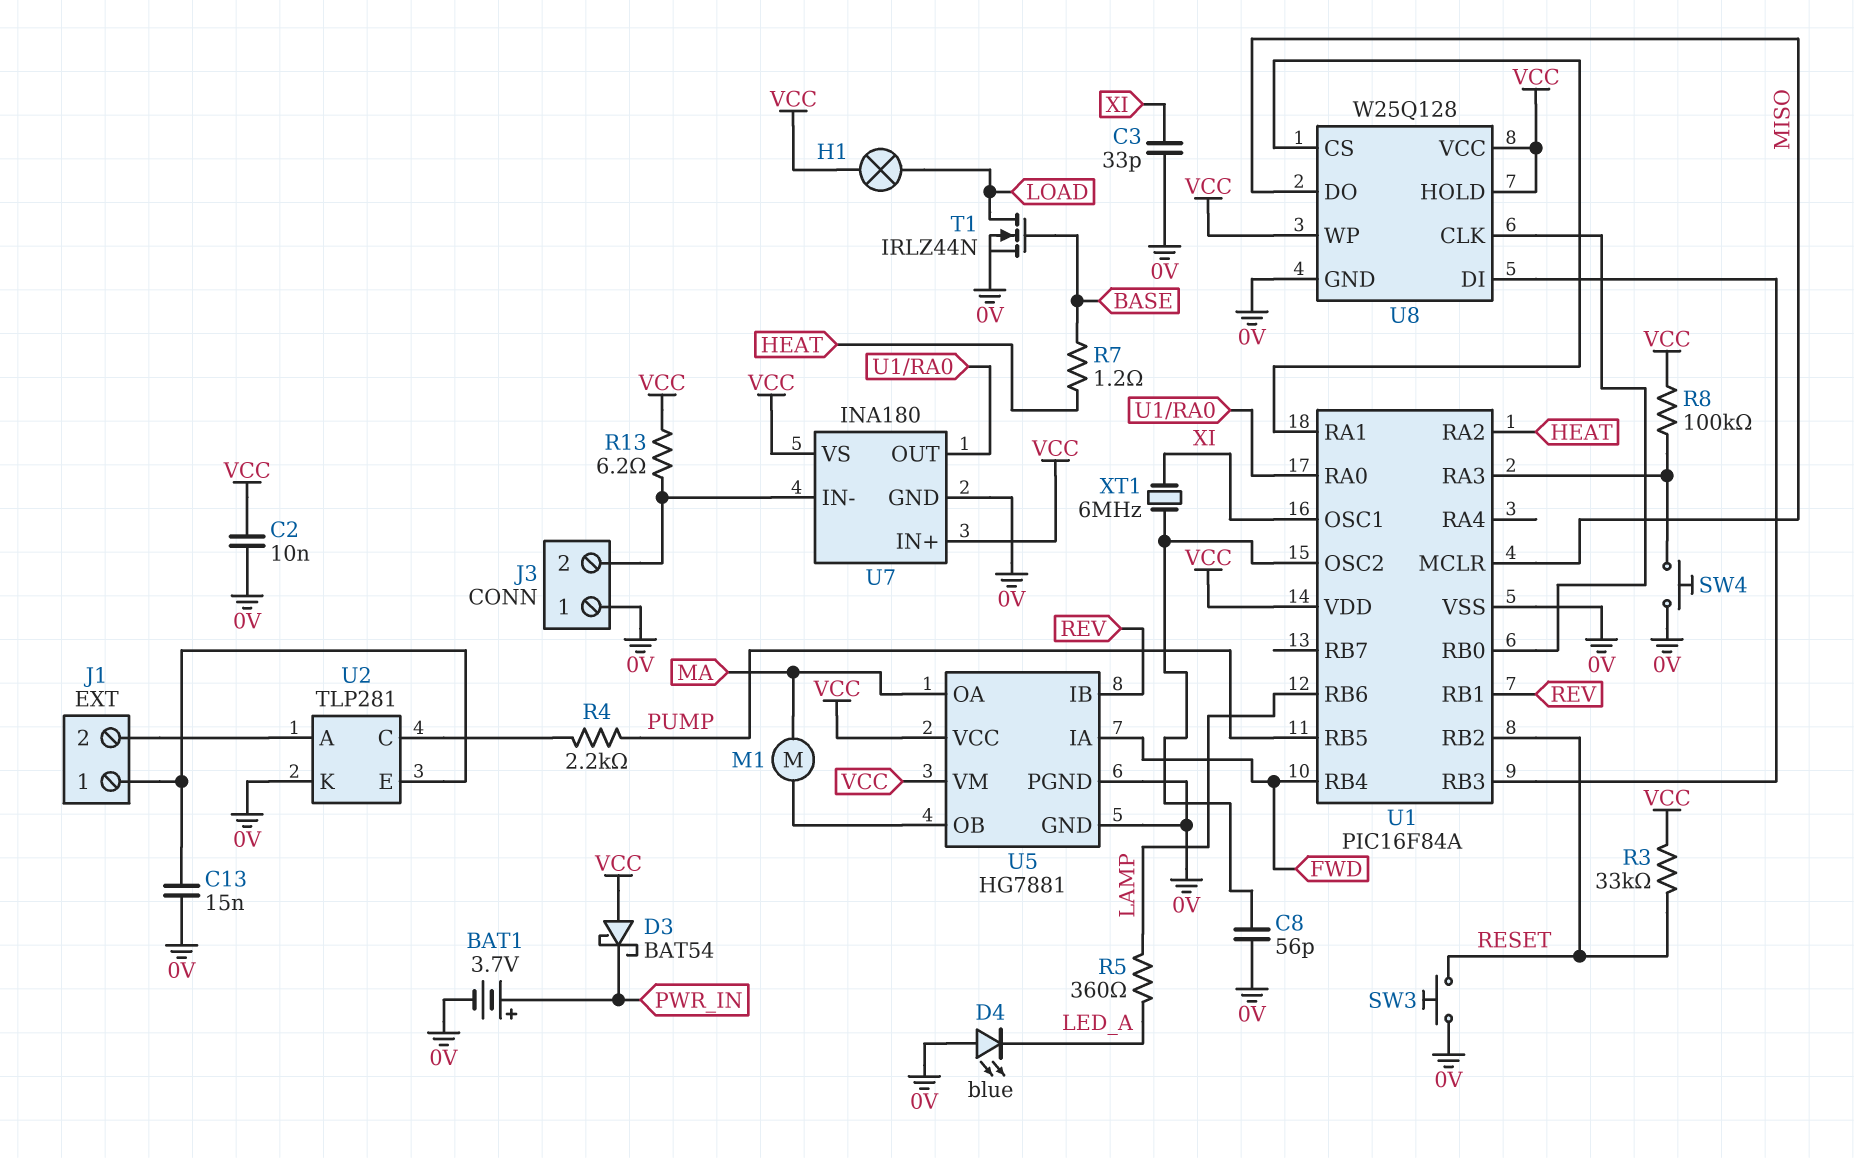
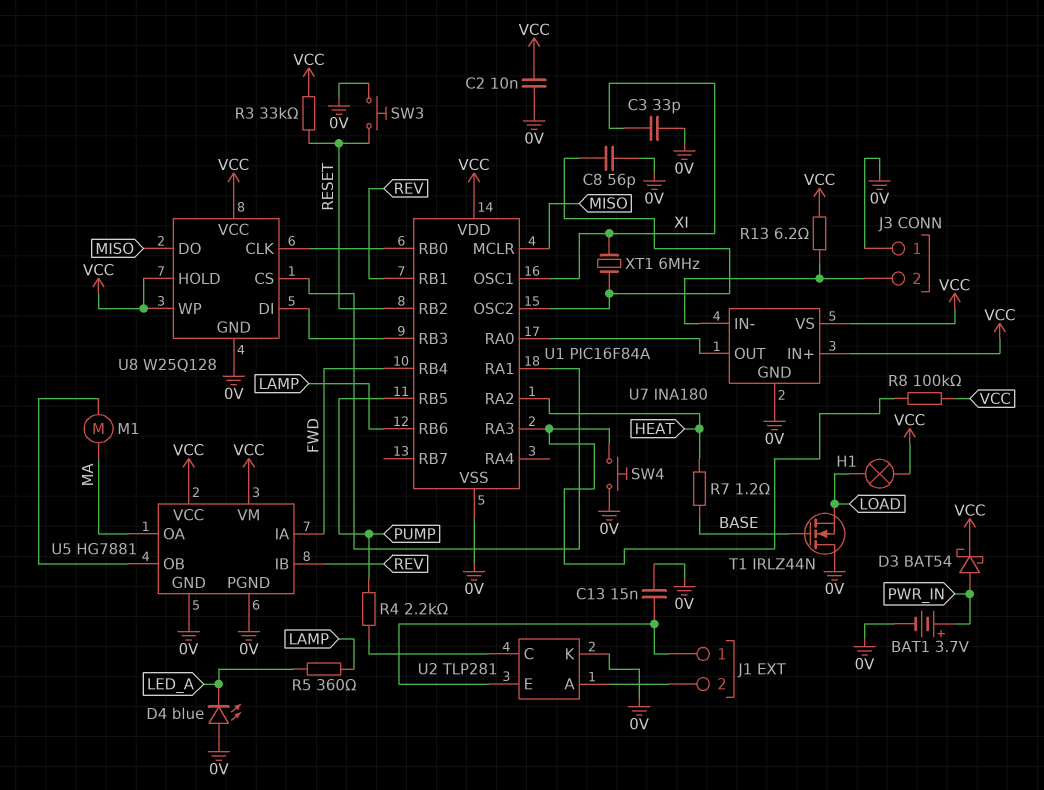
D3: schottky BAT54 (A VCC, K PWR_IN) -> schottky BAT54 (A PWR_IN, K VCC)
T1: NMOS IRLZ44N (G BASE, D LOAD, S 0V) -> NMOS IRLZ44N (G BASE, D 0V, S LOAD)

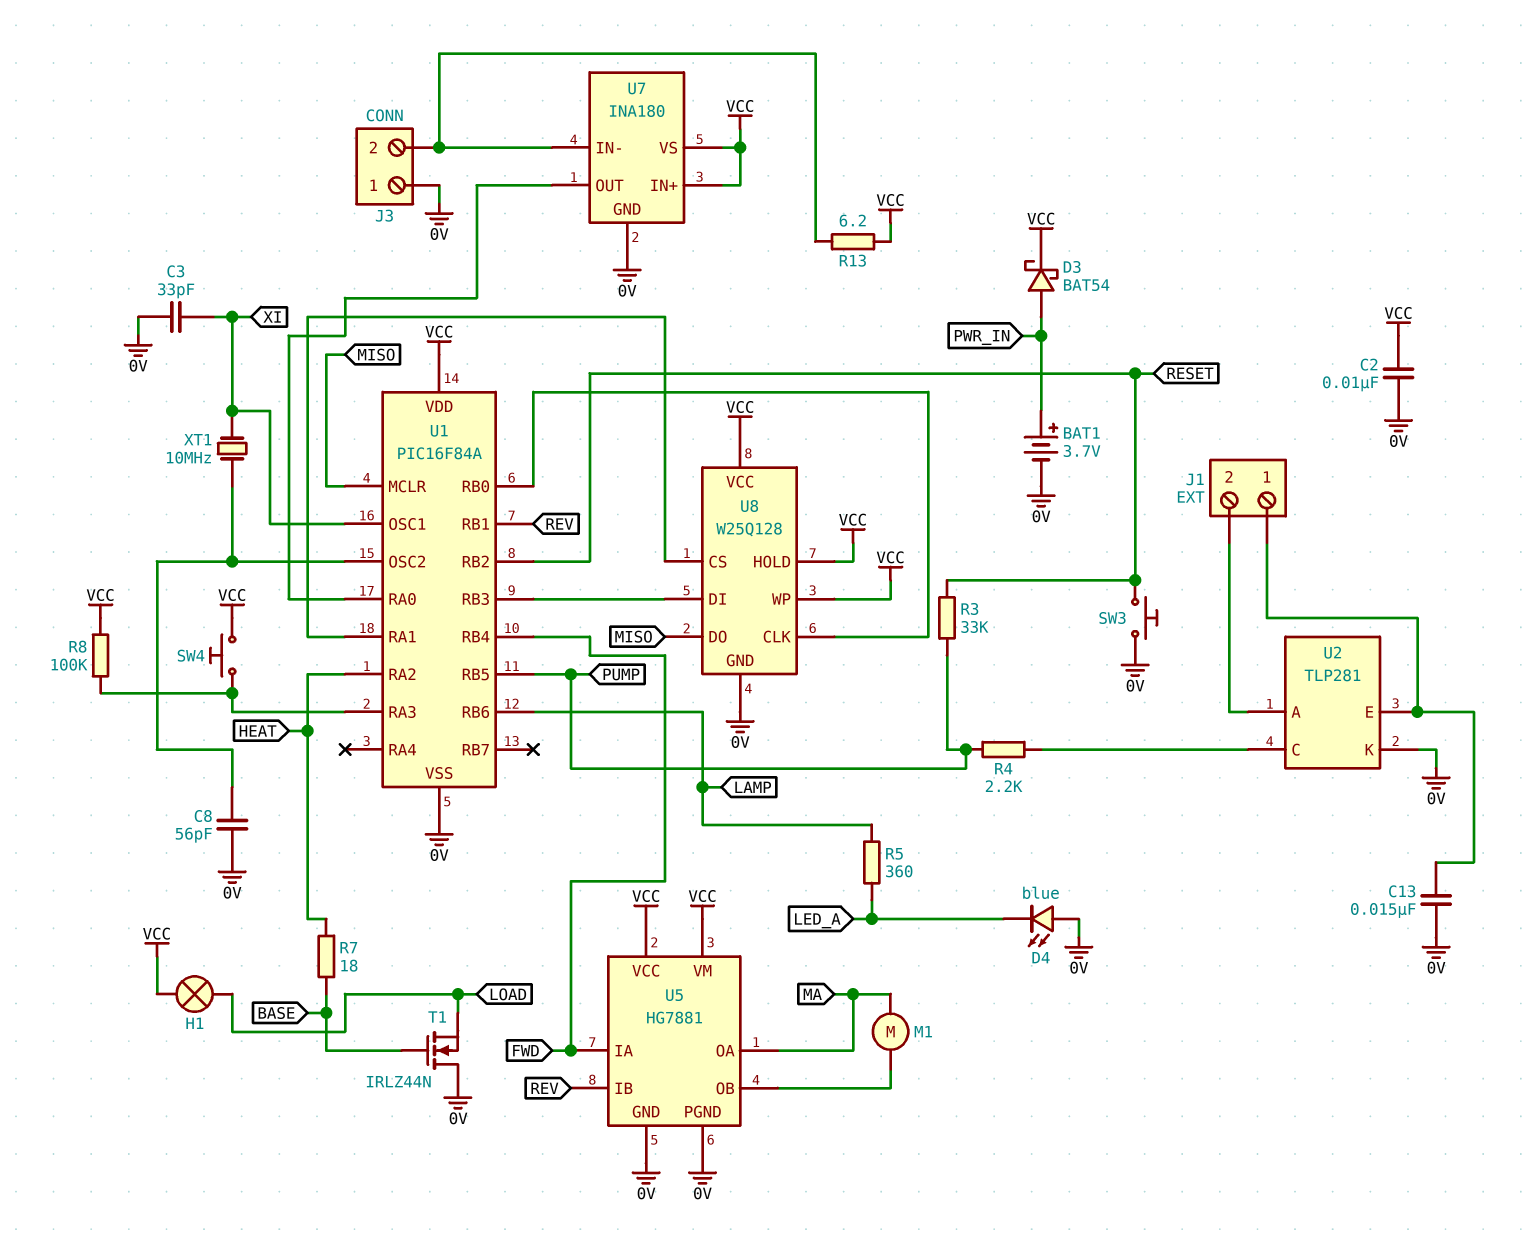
R3: 33k (RESET, VCC) -> 33k (PUMP, RESET)
R7: 1.2 (BASE, HEAT) -> 18 (BASE, HEAT)
SW4: button (0V, U1/RA3) -> button (U1/RA3, VCC)
XT1: 6MHz (U1/OSC2, XI) -> 10MHz (U1/OSC2, XI)

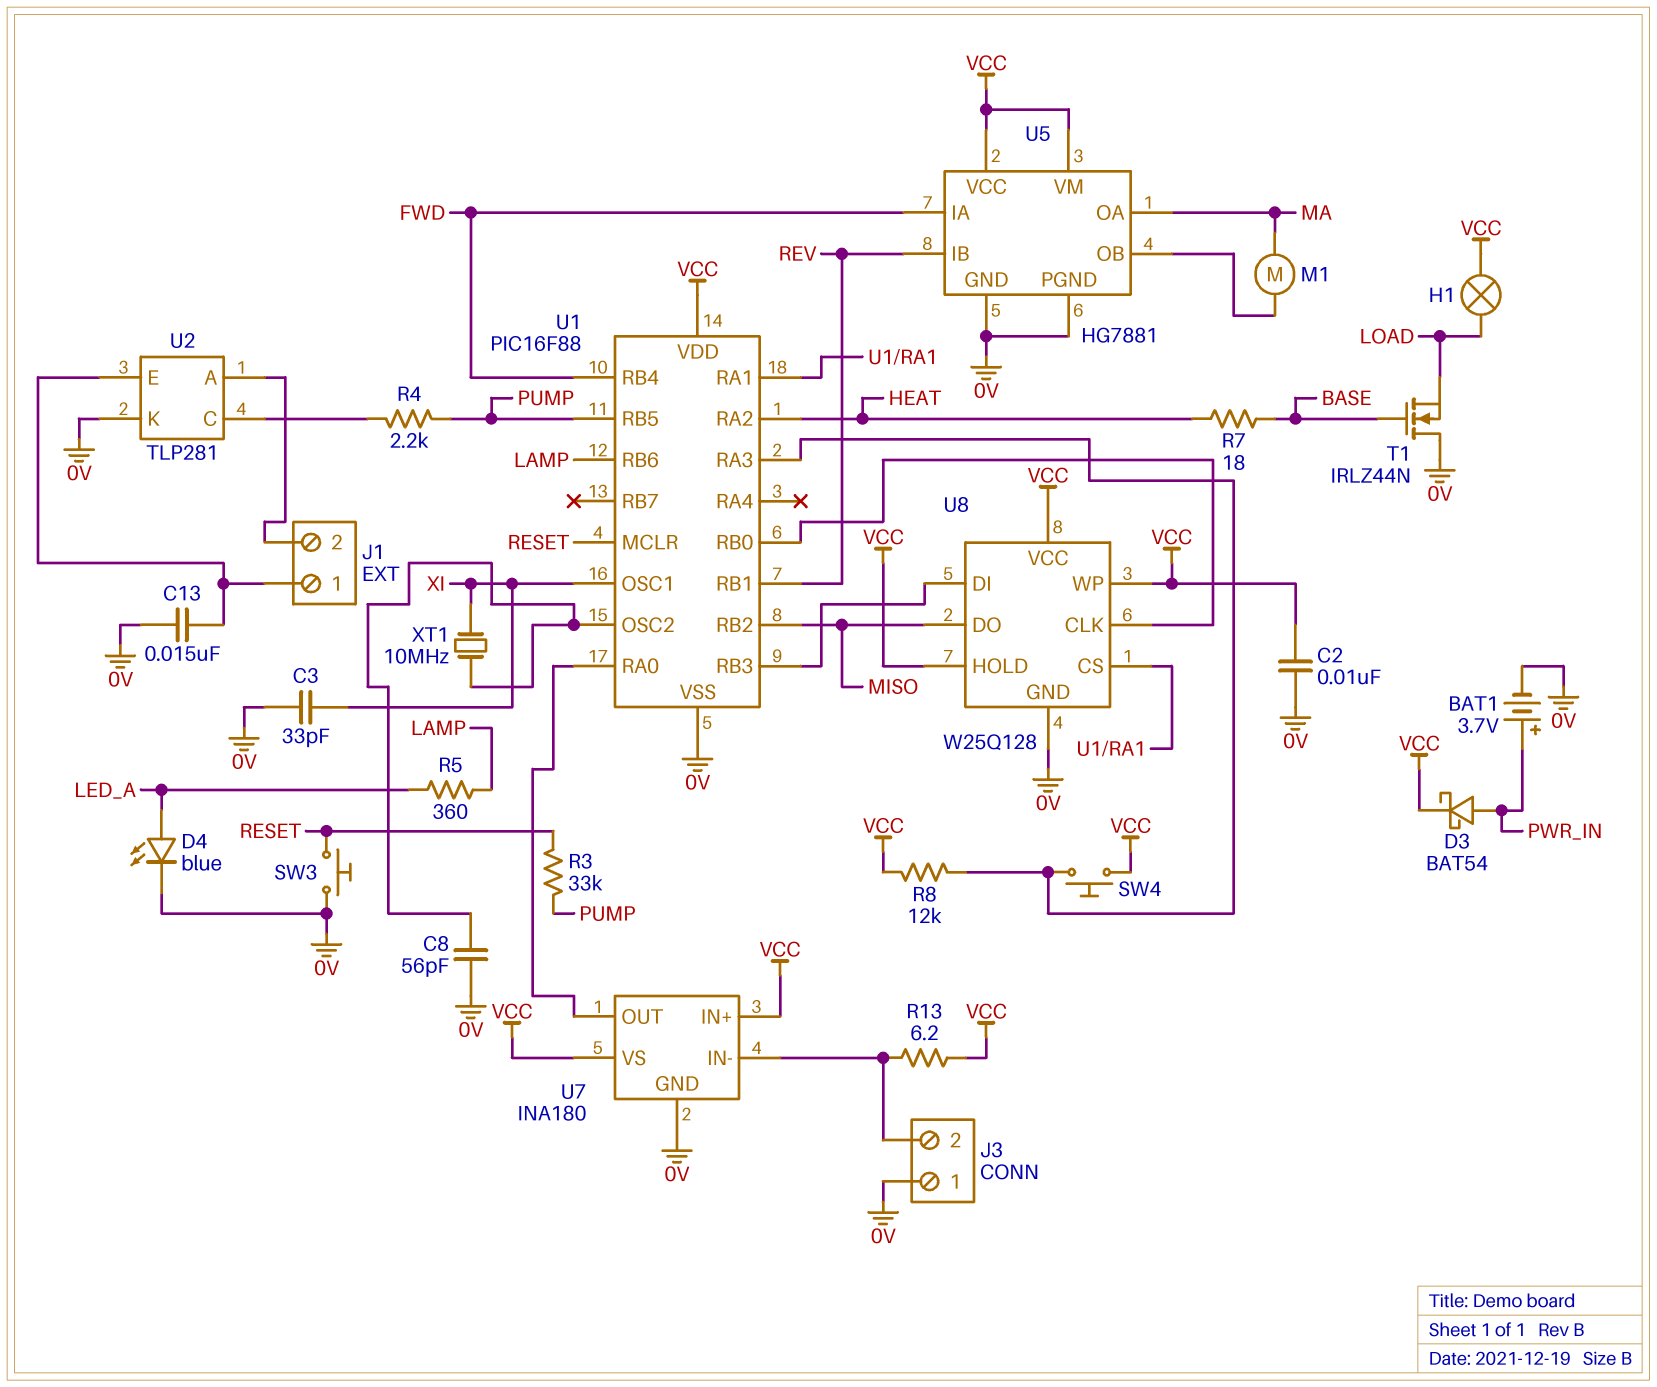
D4: LED blue (A 0V, K LED_A) -> LED blue (A LED_A, K 0V)
R8: 100k (U1/RA3, VCC) -> 12k (U1/RA3, VCC)
U1: PIC16F84A -> PIC16F88
U1 pin MCLR: MISO -> RESET
U1 pin RB2: RESET -> MISO

